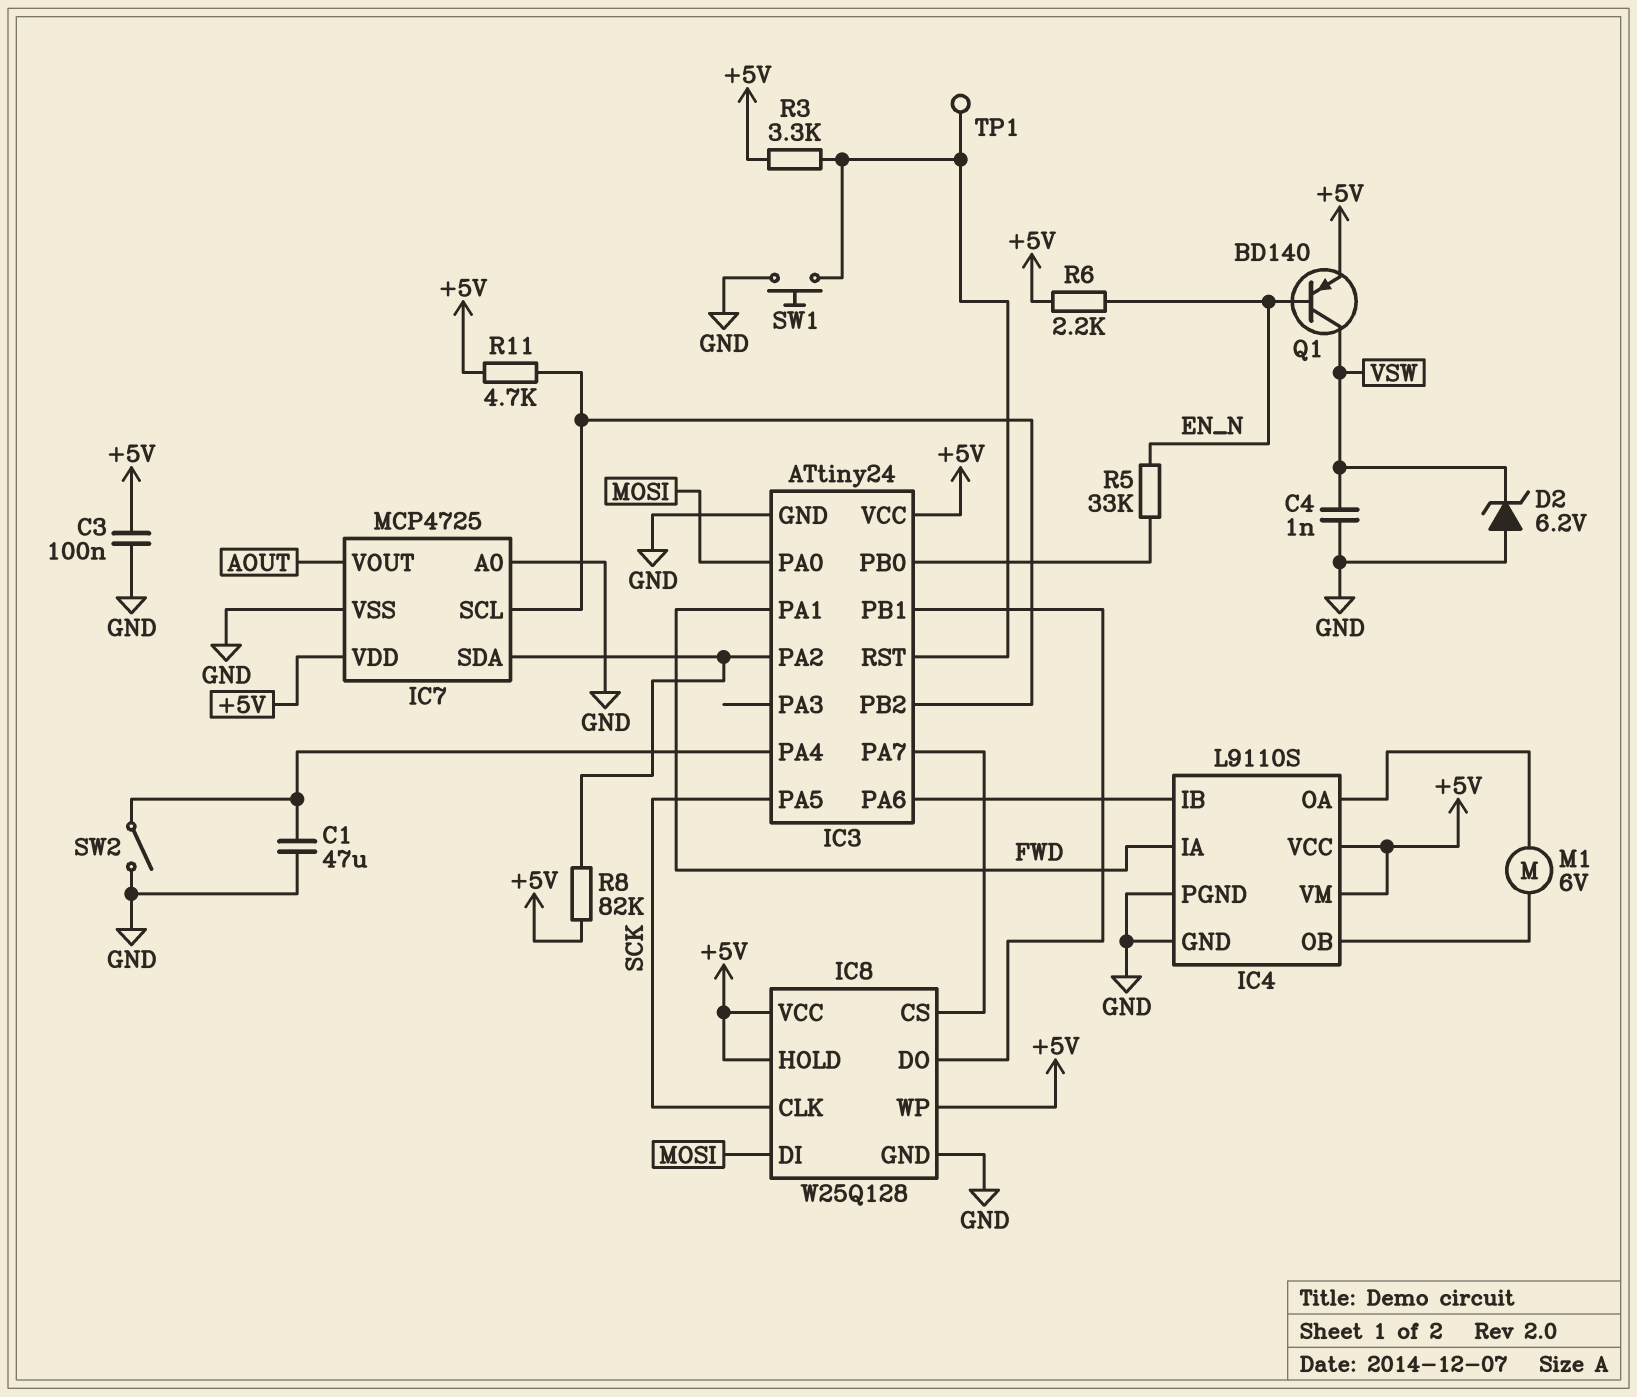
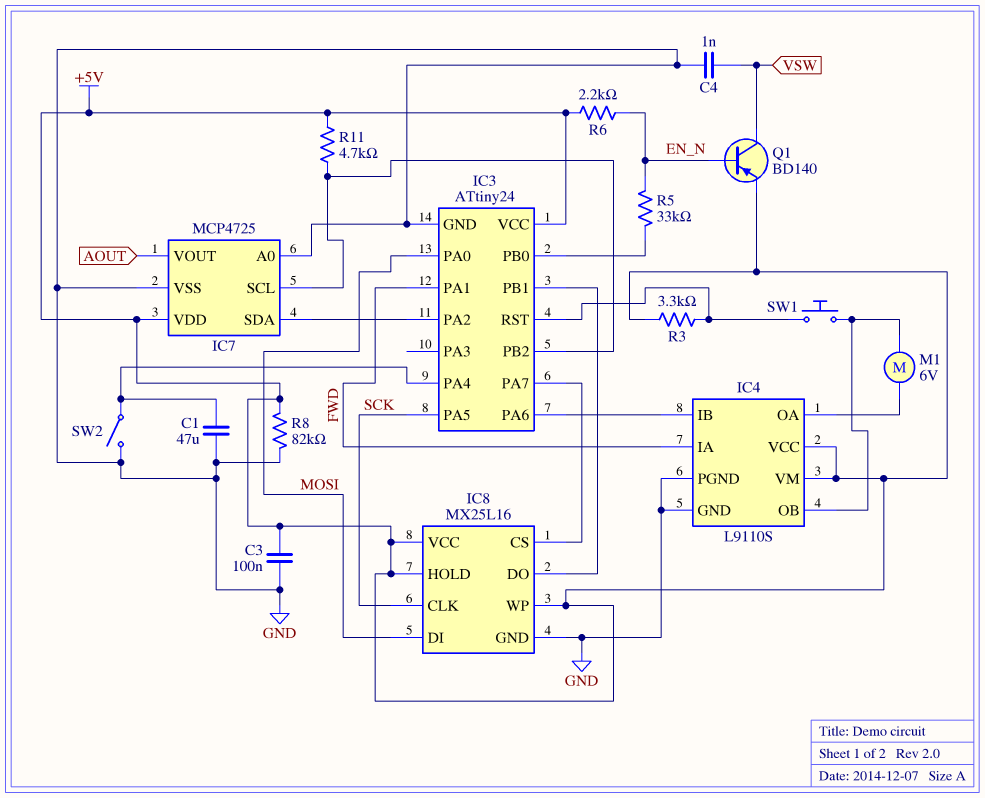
D2: zener 6.2V (A GND, K VSW) -> none
IC8: W25Q128 -> MX25L16
R8: 82k (+5V, IC3/PA2) -> 82k (+5V, GND)
SW1: button (GND, IC3/RST) -> button (IC3/RST, IC4/OB)
TP1: test point (IC3/RST) -> none

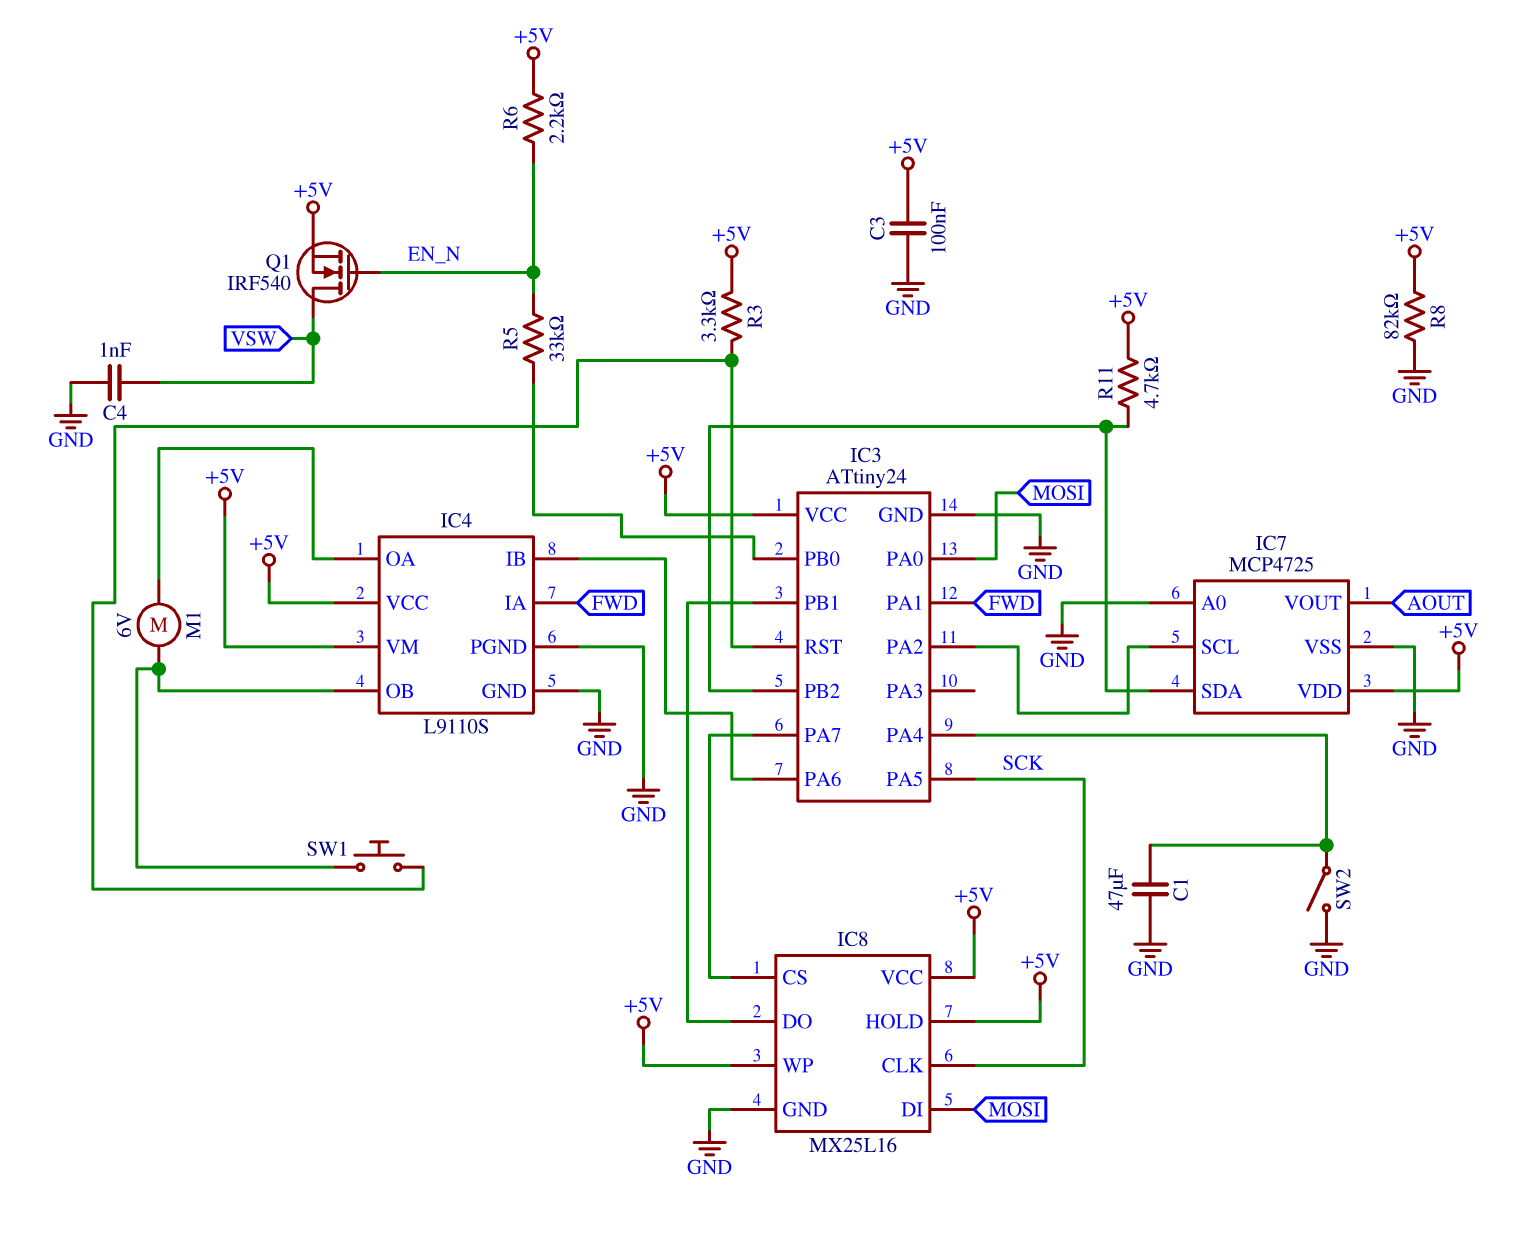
IC7 pin SCL: IC3/PB2 -> IC3/PA2
IC7 pin SDA: IC3/PA2 -> IC3/PB2
Q1: PNP BD140 (B EN_N, C VSW, E +5V) -> NMOS IRF540 (G EN_N, D VSW, S +5V)

